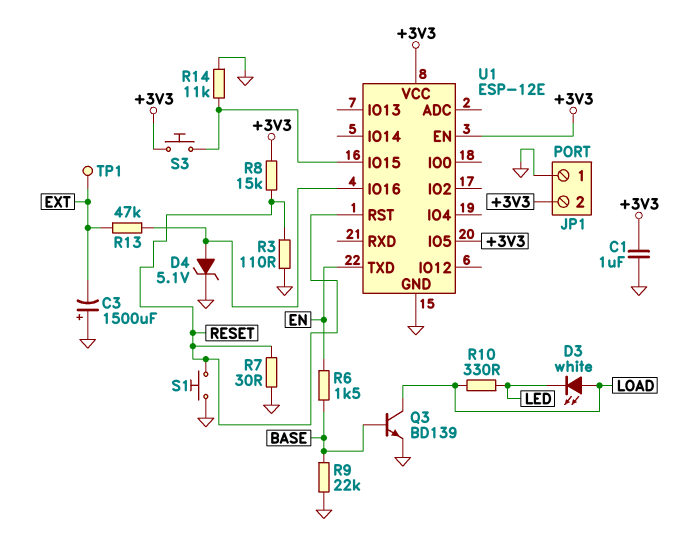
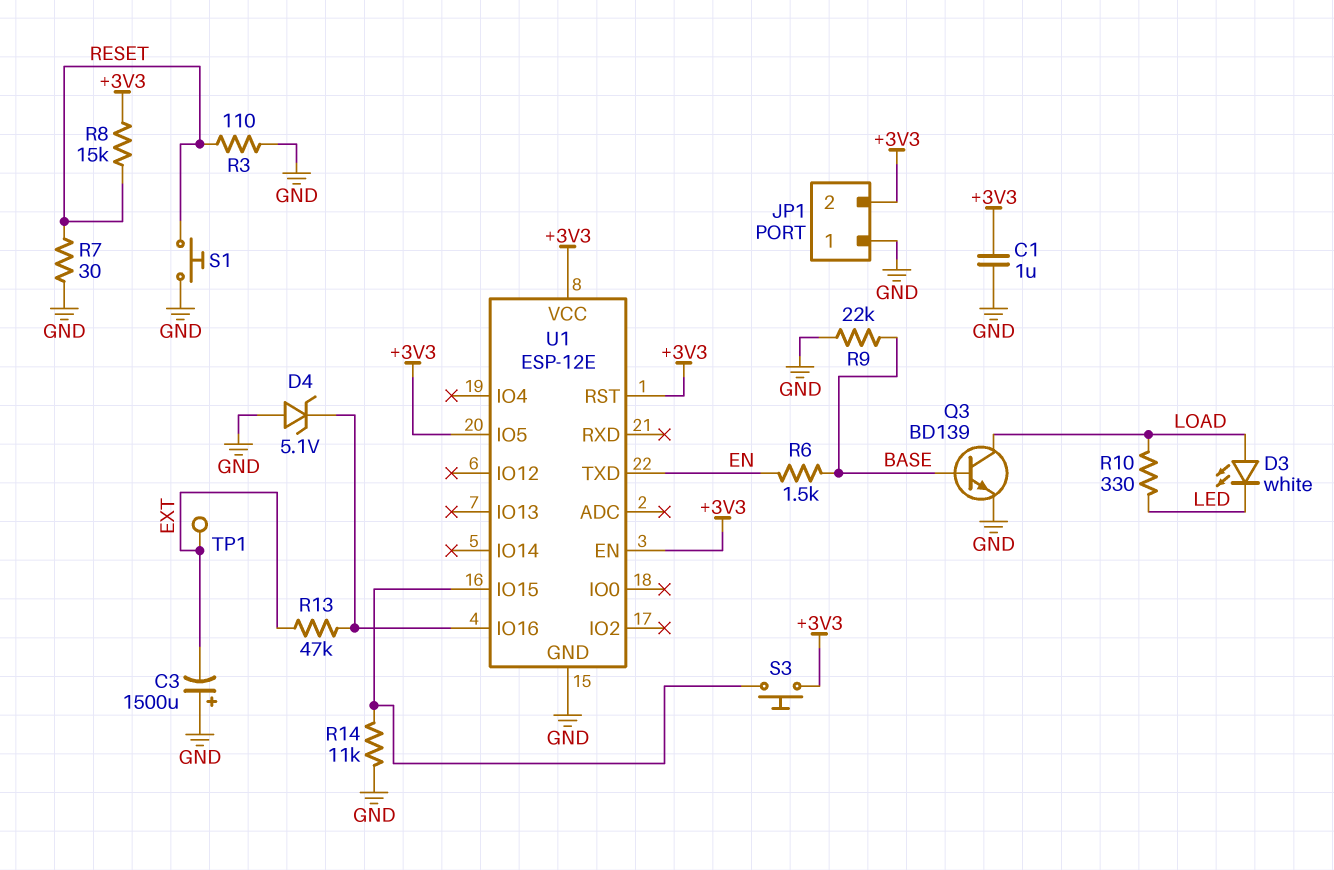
D4: zener 5.1V (A U1/IO16, K GND) -> zener 5.1V (A GND, K U1/IO16)
U1 pin RST: RESET -> +3V3

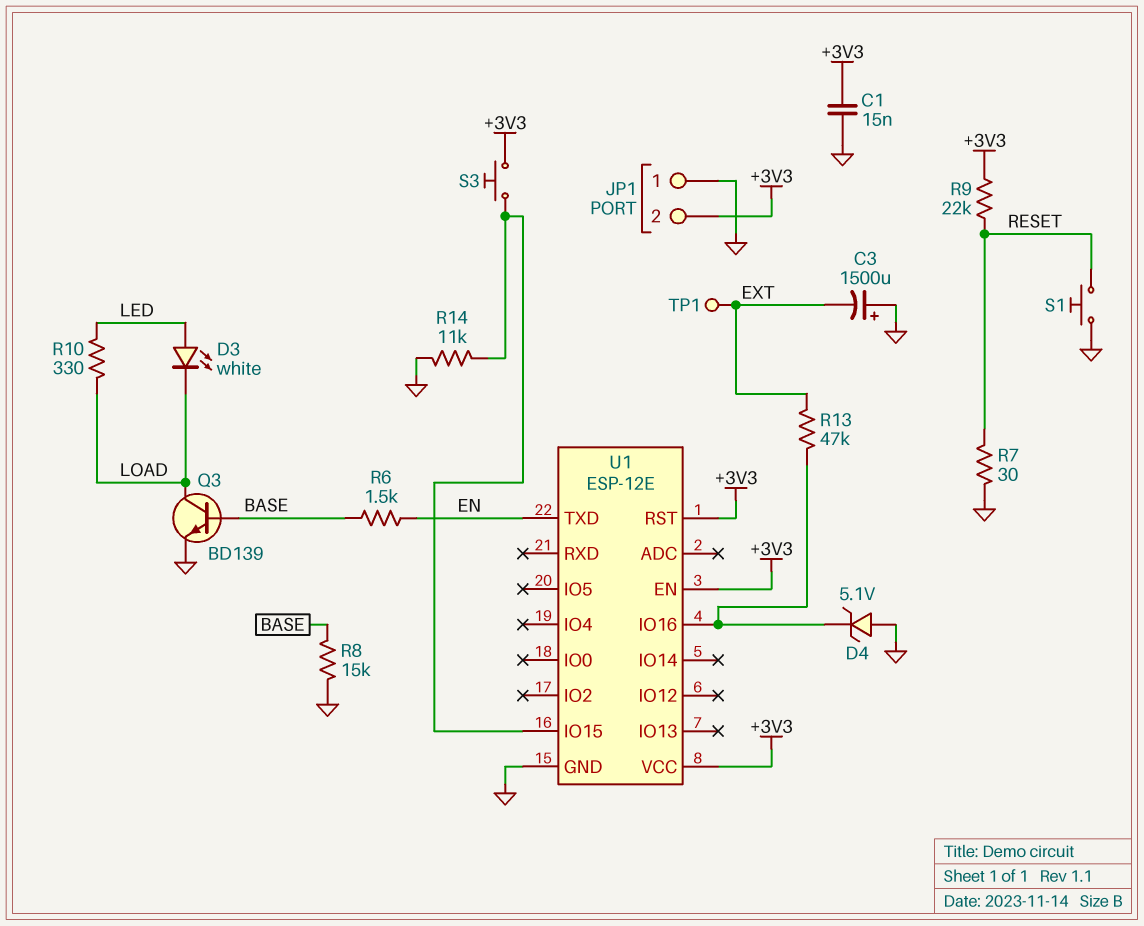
C1: 1uF (+3V3, GND) -> 15nF (+3V3, GND)
D3: LED white (A LOAD, K LED) -> LED white (A LED, K LOAD)
R3: 110 (GND, RESET) -> none
R8: 15k (+3V3, RESET) -> 15k (BASE, GND)
R9: 22k (BASE, GND) -> 22k (+3V3, RESET)
U1 pin IO5: +3V3 -> none

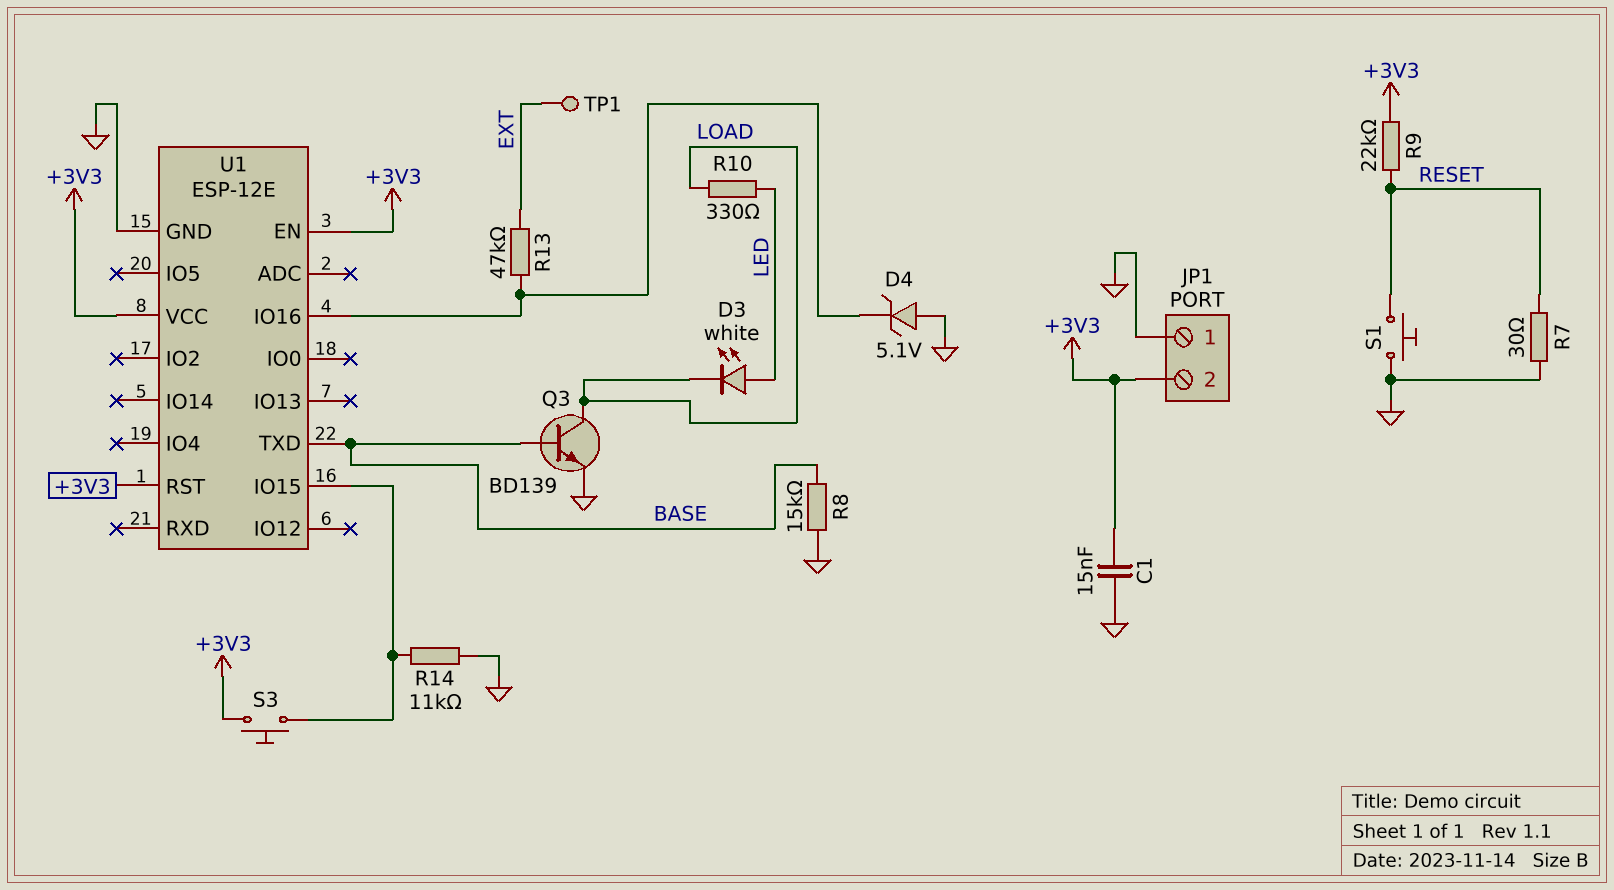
C3: 1500uF (plus GND, minus EXT) -> none
R6: 1.5k (BASE, EN) -> none
U1 pin TXD: EN -> BASE

